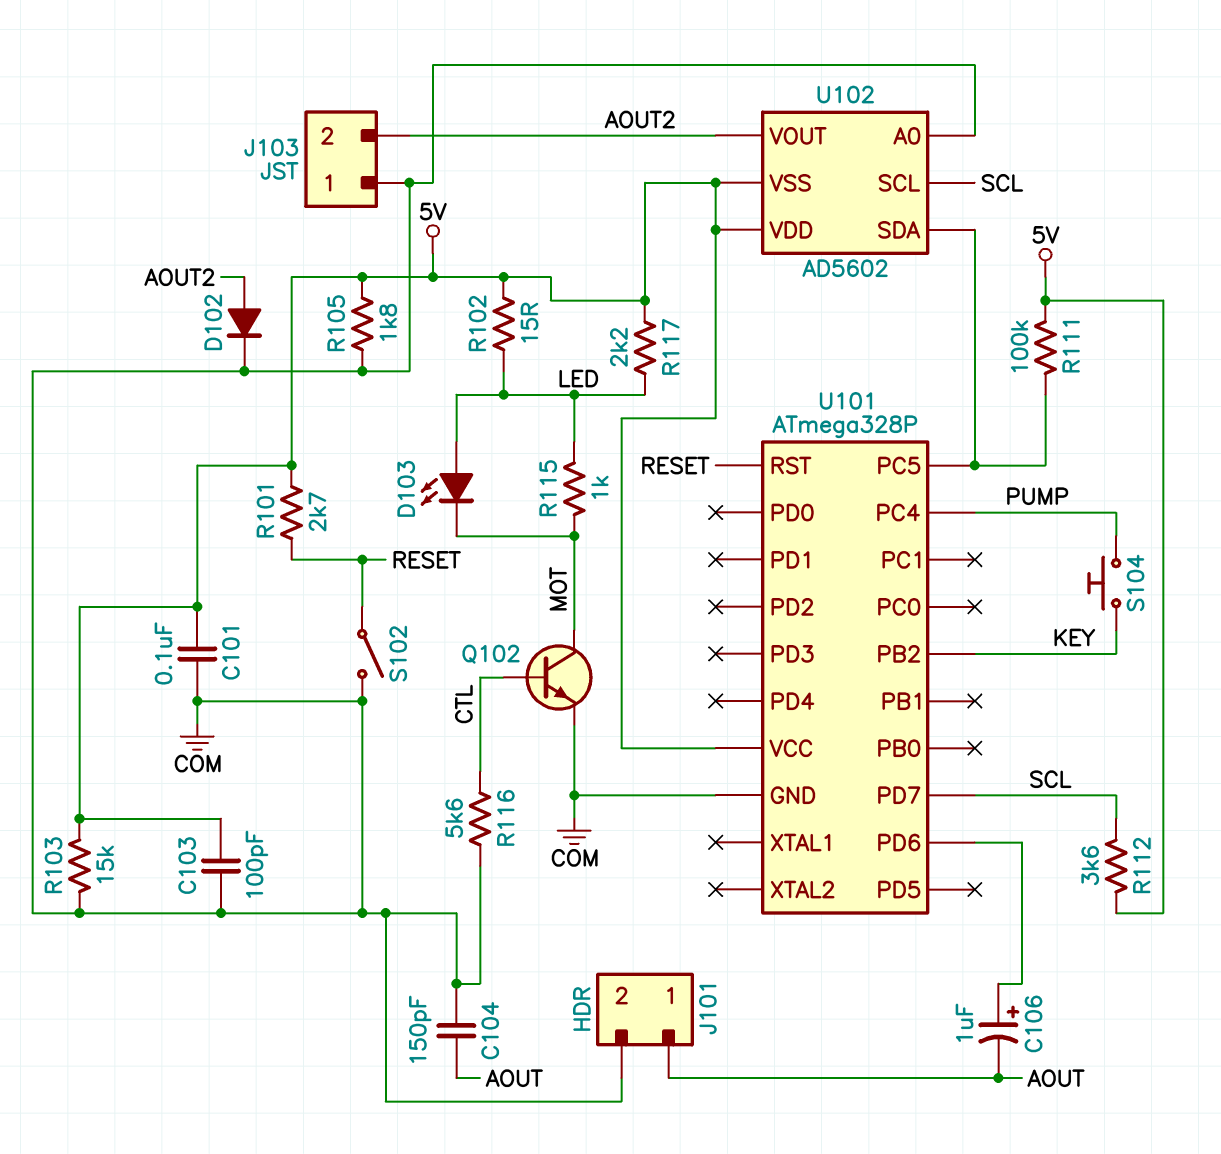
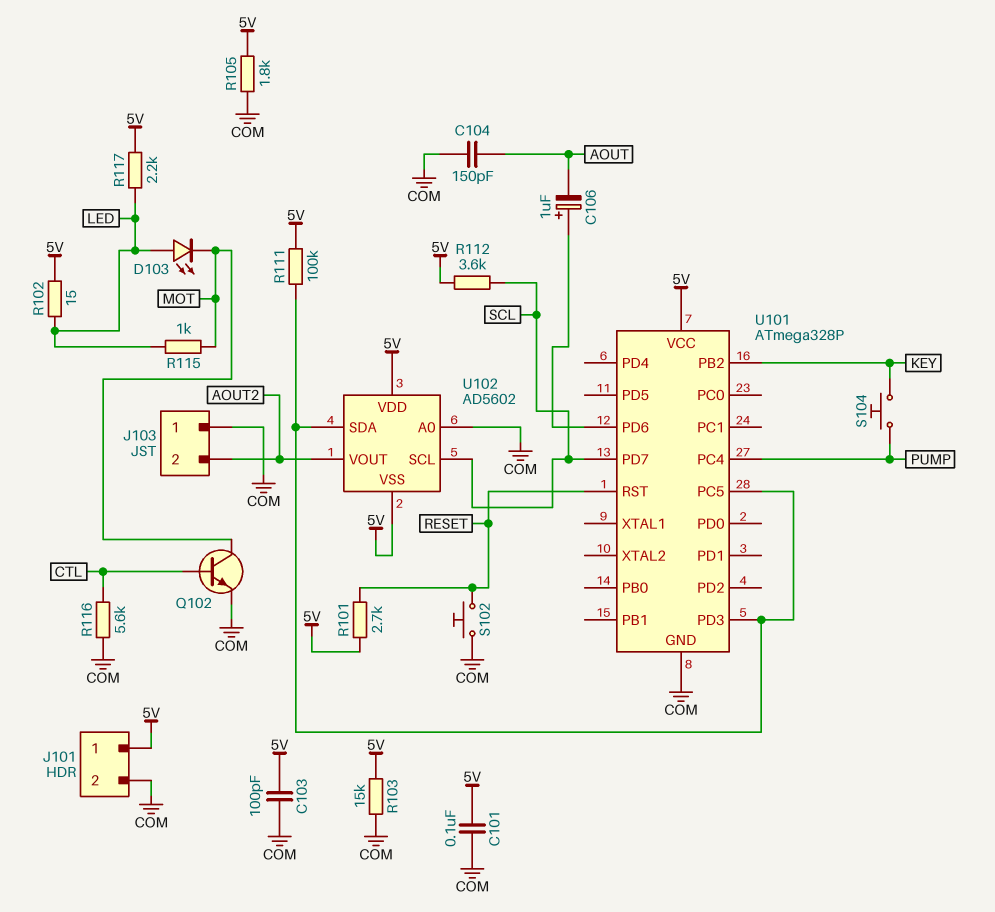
D102: diode (A AOUT2, K COM) -> none
J101 pin 1: AOUT -> 5V
S102: switch (COM, RESET) -> button (COM, RESET)
U101 pin PD3: none -> U101/PC5

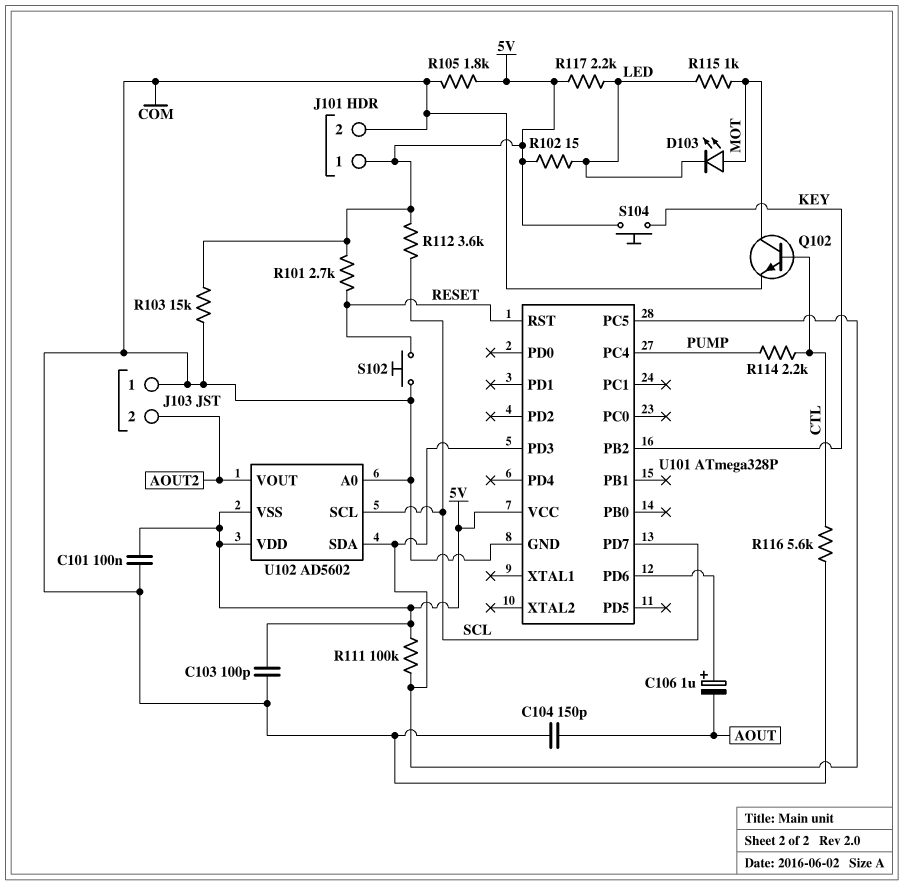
D103: LED (A LED, K MOT) -> LED (A MOT, K LED)
R114: none -> 2.2k (CTL, PUMP)
S104: button (KEY, PUMP) -> button (5V, KEY)

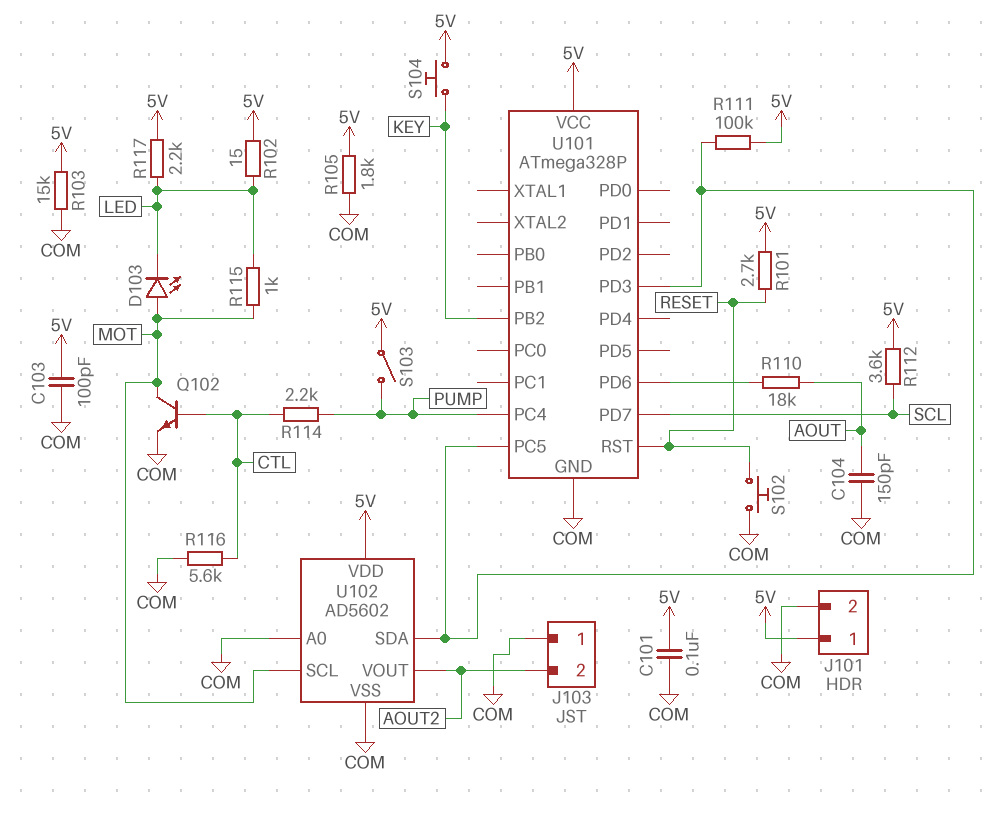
C106: 1uF (plus U101/PD6, minus AOUT) -> none
R110: none -> 18k (AOUT, U101/PD6)
S103: none -> switch (5V, PUMP)
U102 pin SCL: SCL -> MOT
U102 pin VSS: 5V -> COM

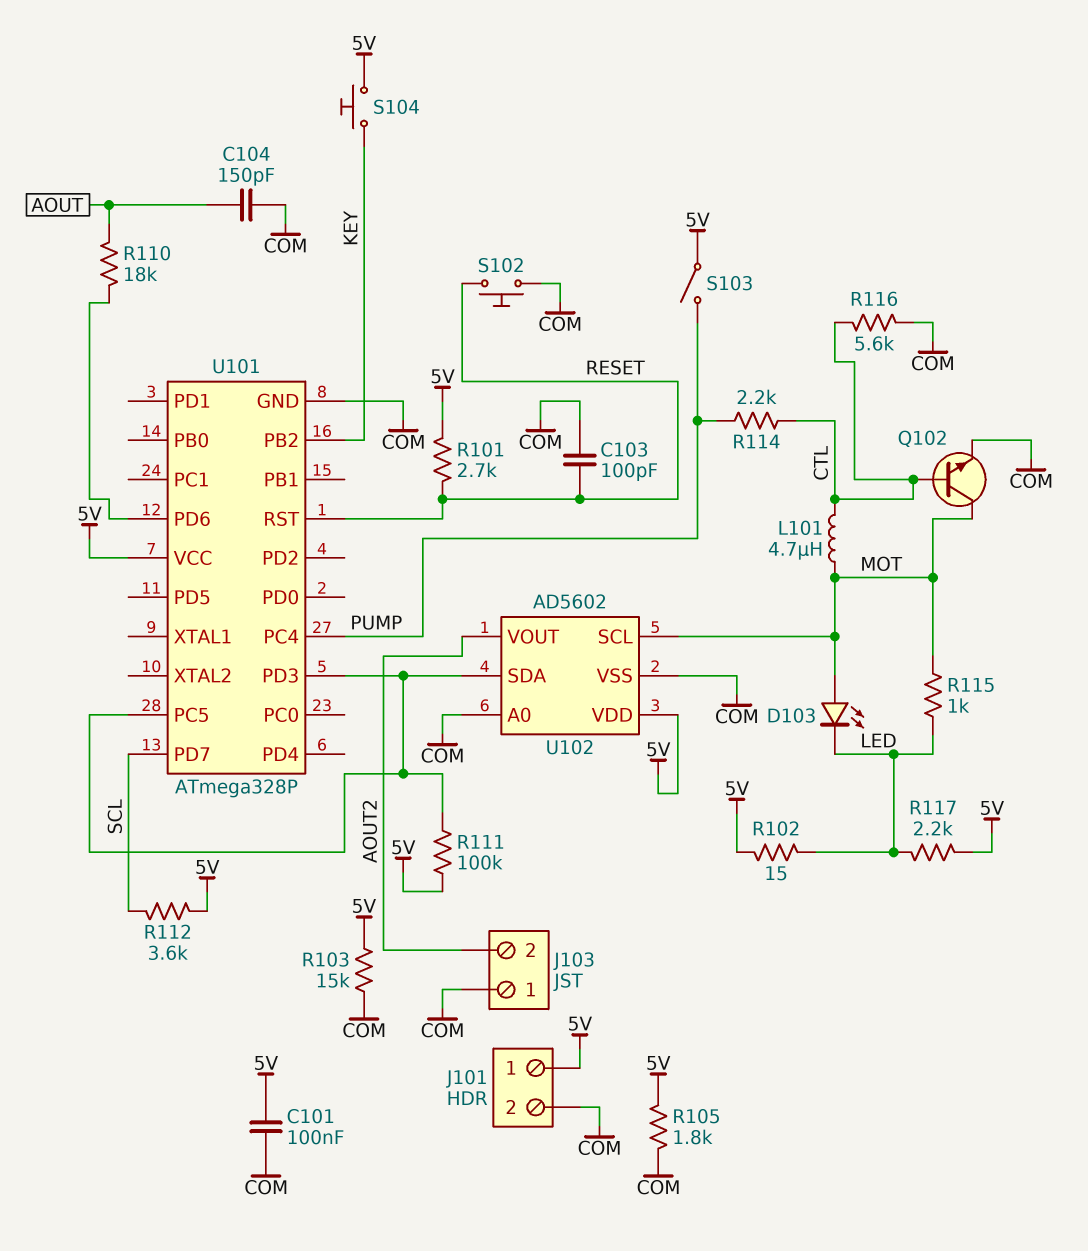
C103: 100pF (5V, COM) -> 100pF (COM, RESET)
L101: none -> 4.7uH (CTL, MOT)

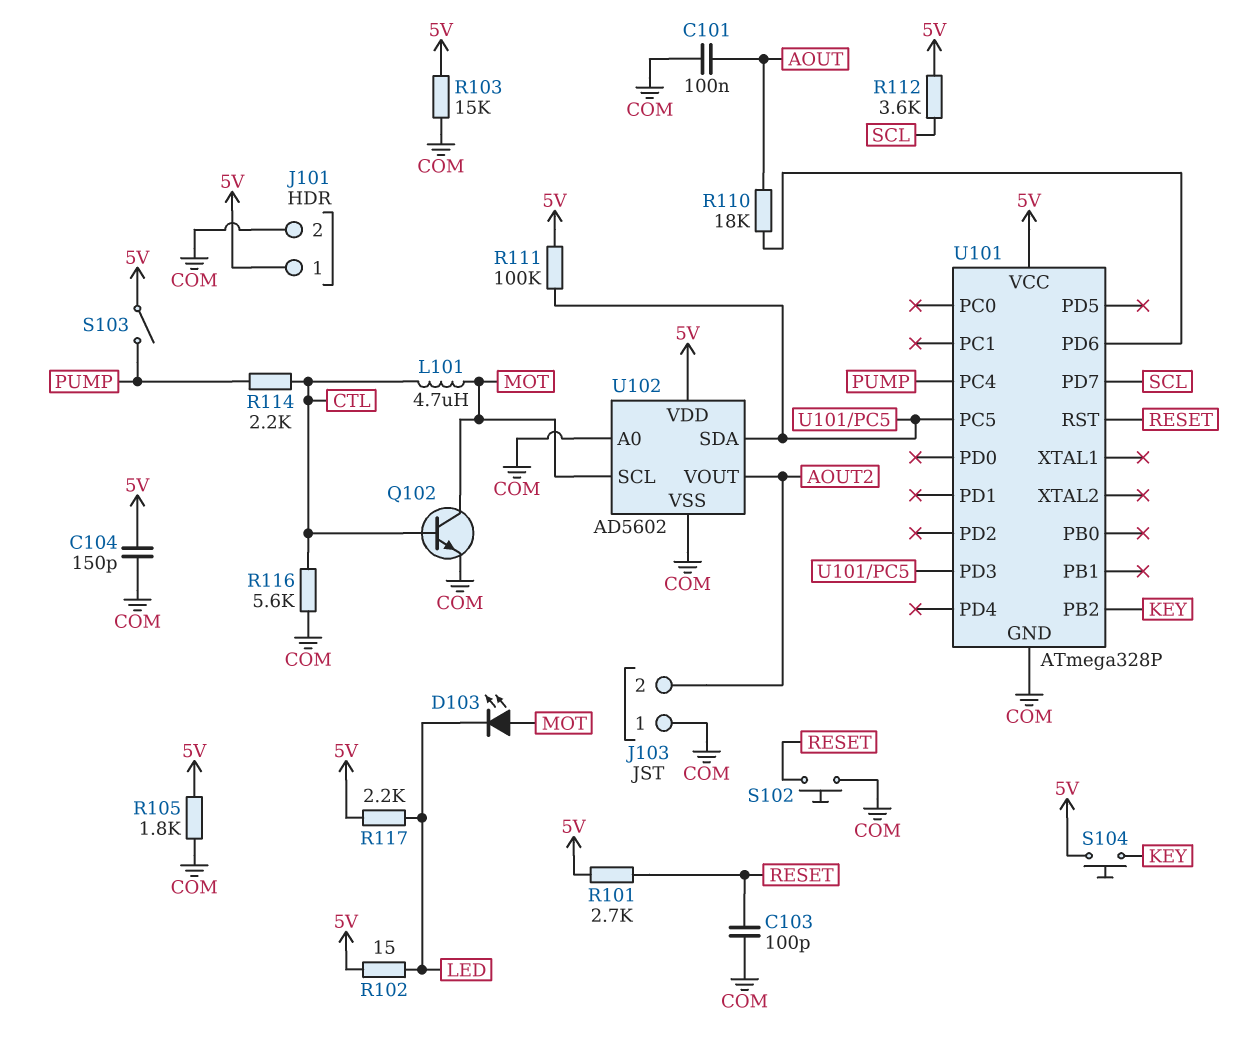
C101: 100nF (5V, COM) -> 100nF (AOUT, COM)
C104: 150pF (AOUT, COM) -> 150pF (5V, COM)
R115: 1k (LED, MOT) -> none

